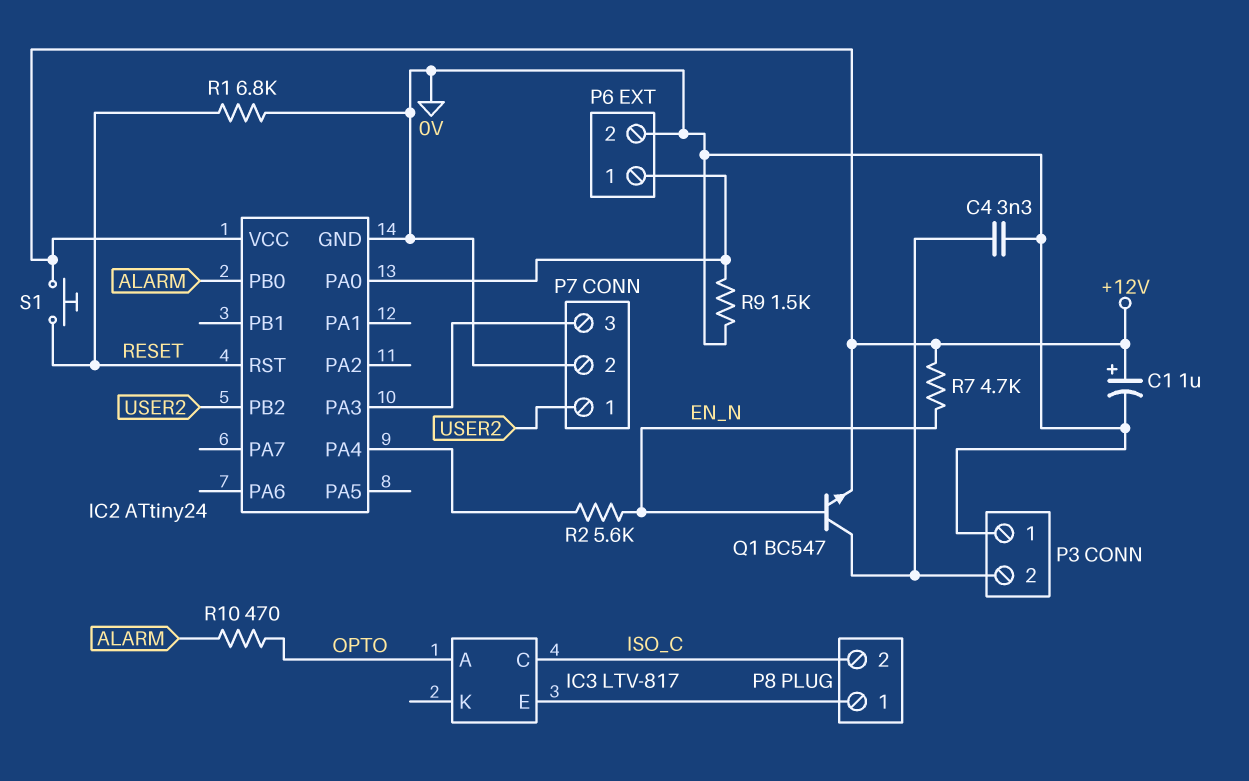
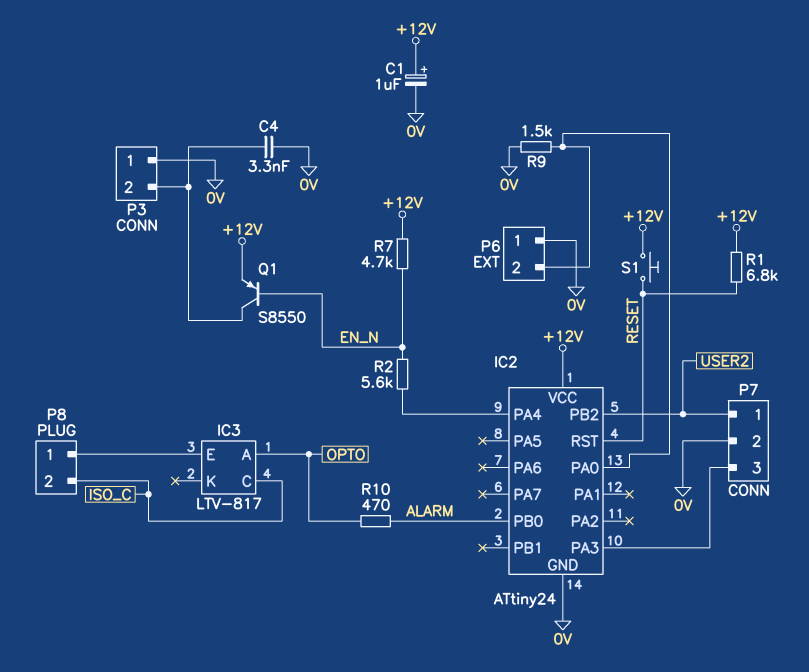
P6 pin 1: IC2/PA0 -> 0V
P6 pin 2: 0V -> IC2/PA0
Q1: NPN BC547 (B EN_N, C P3/2, E +12V) -> PNP S8550 (B EN_N, C P3/2, E +12V)
R1: 6.8k (0V, RESET) -> 6.8k (+12V, RESET)

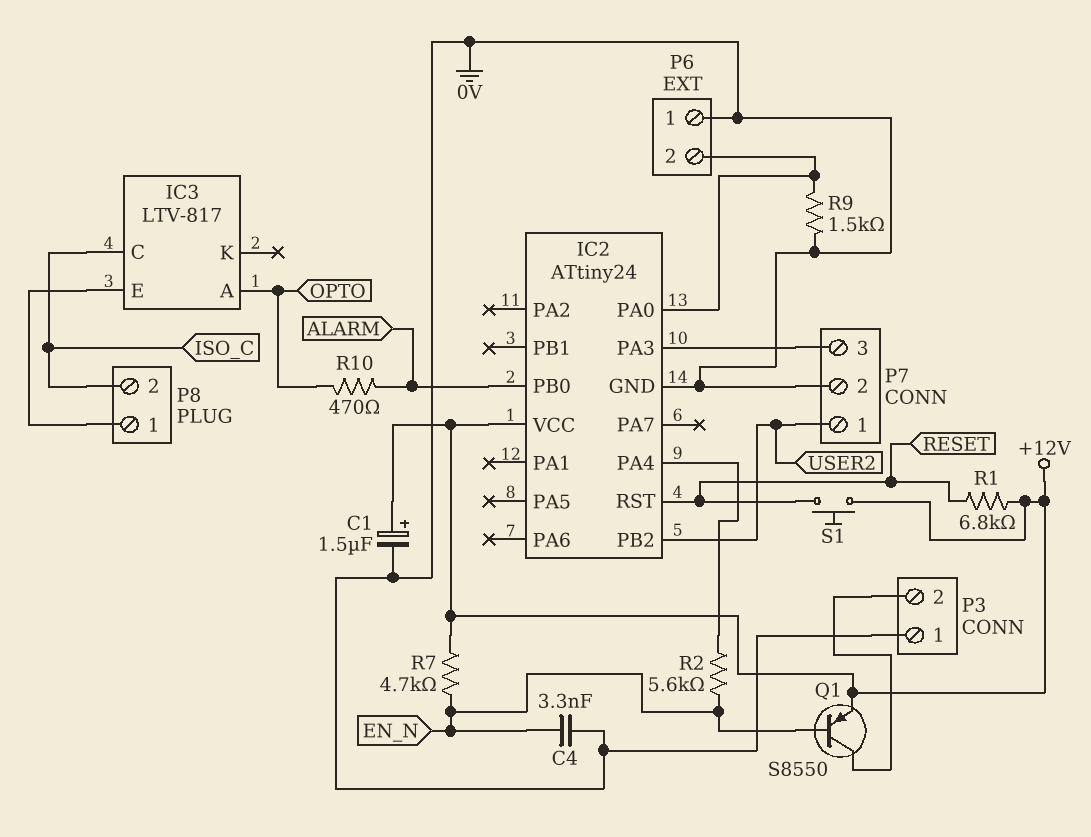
C1: 1uF (plus +12V, minus 0V) -> 1.5uF (plus +12V, minus 0V)
C4: 3.3nF (0V, P3/2) -> 3.3nF (0V, EN_N)

